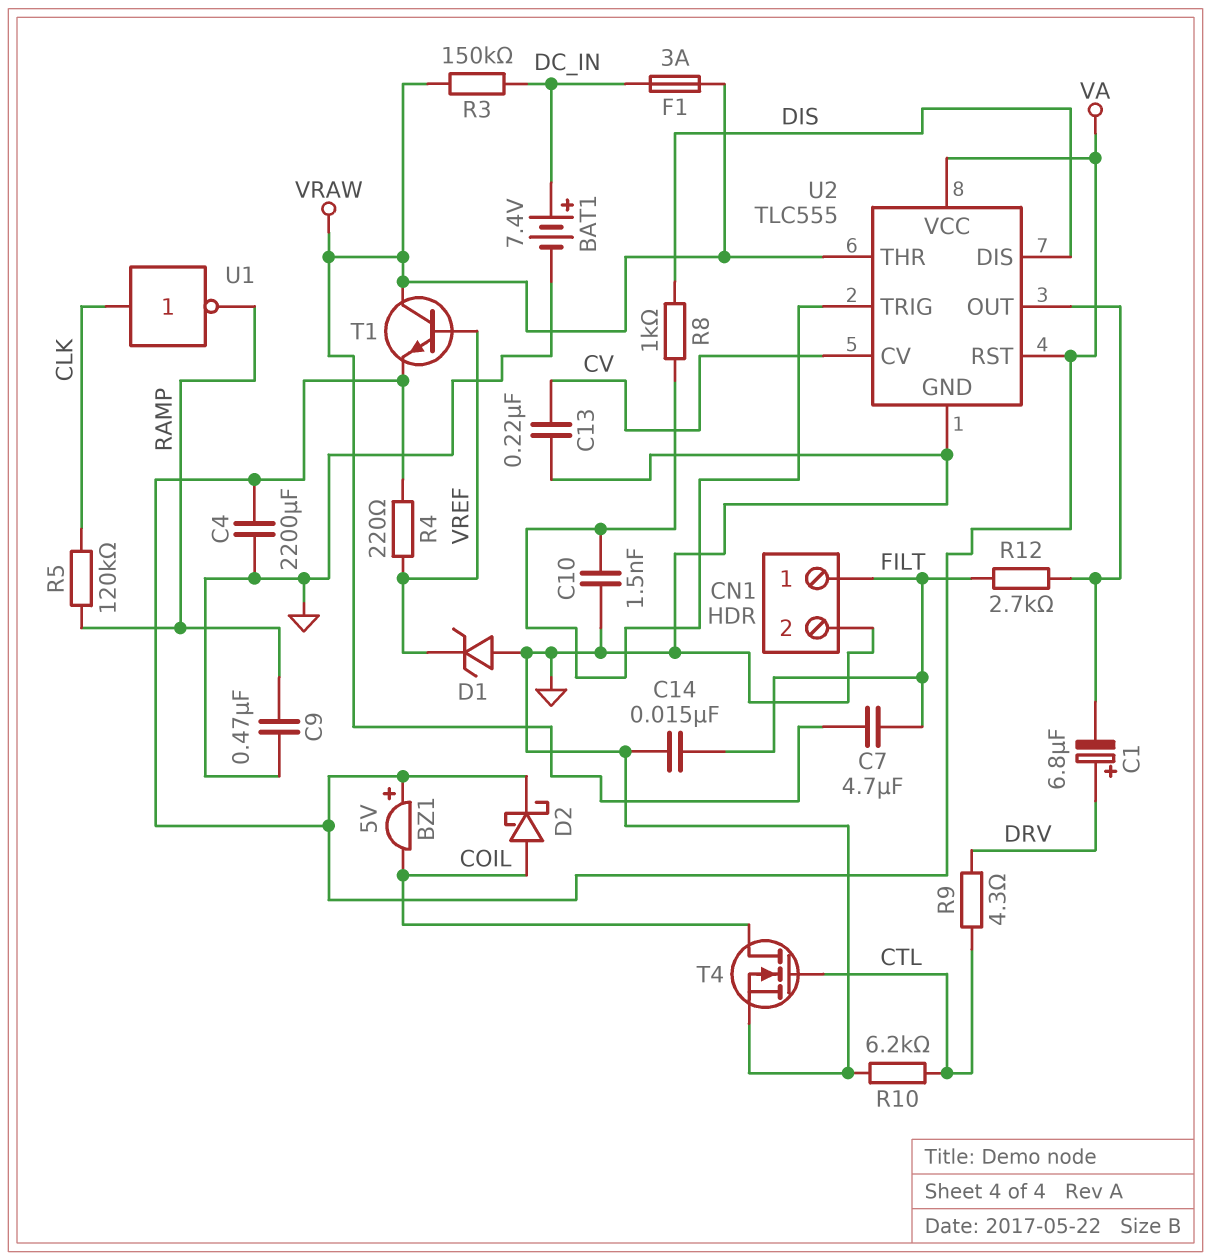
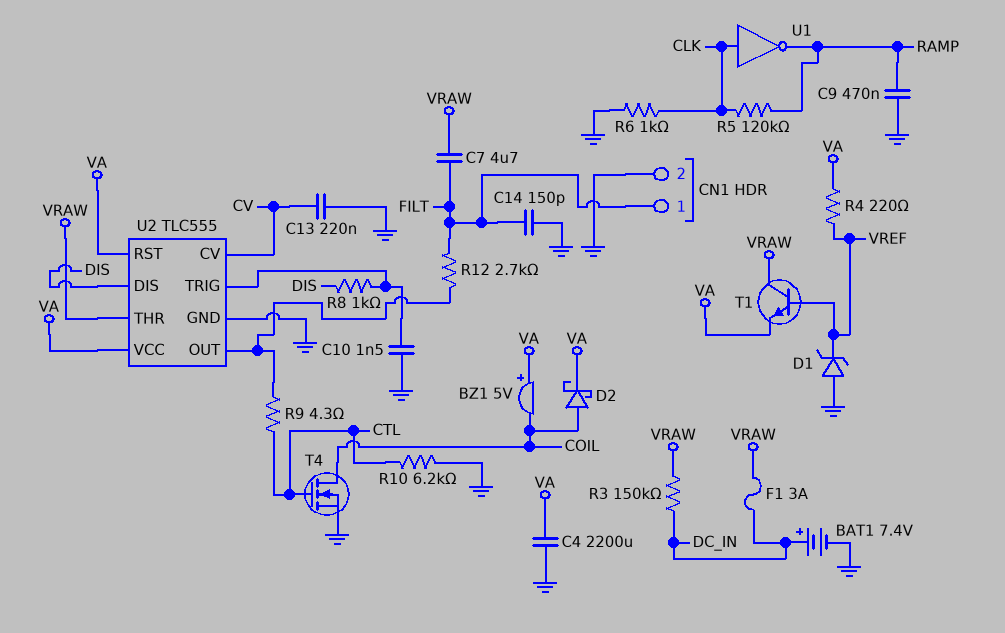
C1: 6.8uF (plus DRV, minus U2/OUT) -> none
C14: 15nF (FILT, GND) -> 150pF (FILT, GND)
R6: none -> 1k (CLK, GND)
R9: 4.3 (CTL, DRV) -> 4.3 (CTL, U2/OUT)

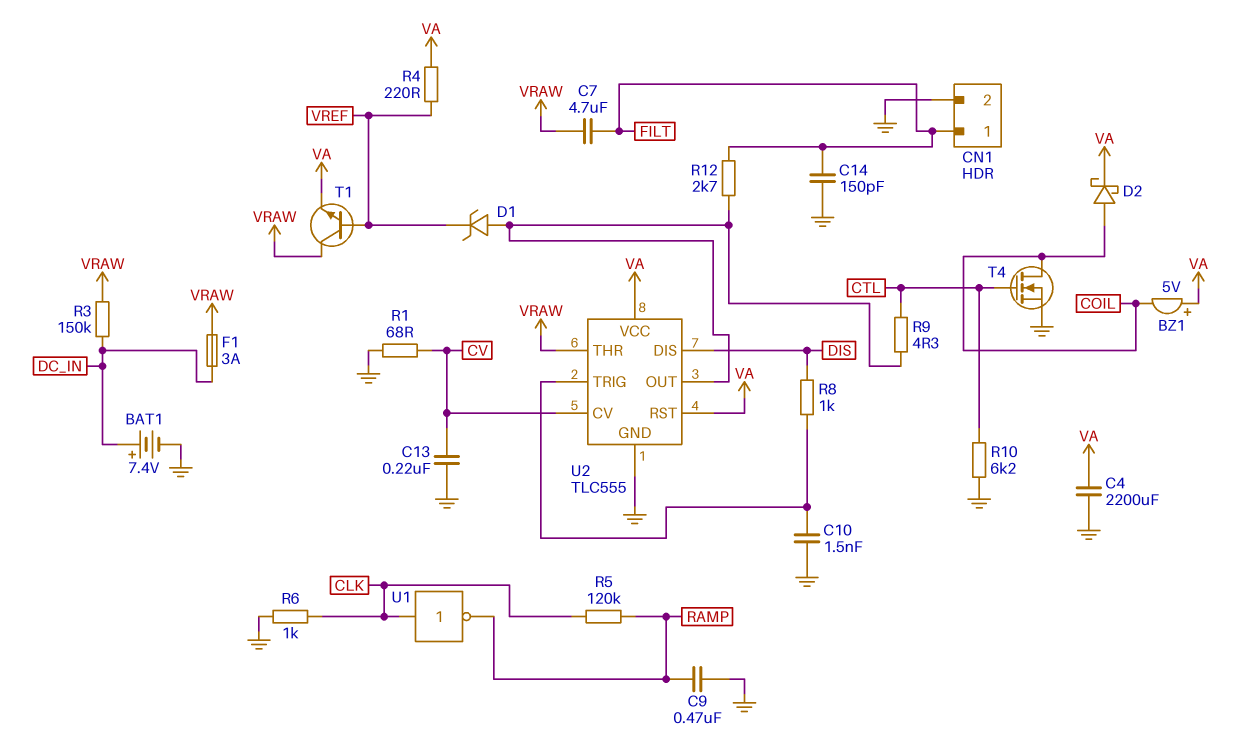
D1: zener (A GND, K VREF) -> zener (A U2/OUT, K VREF)
R1: none -> 68 (CV, GND)

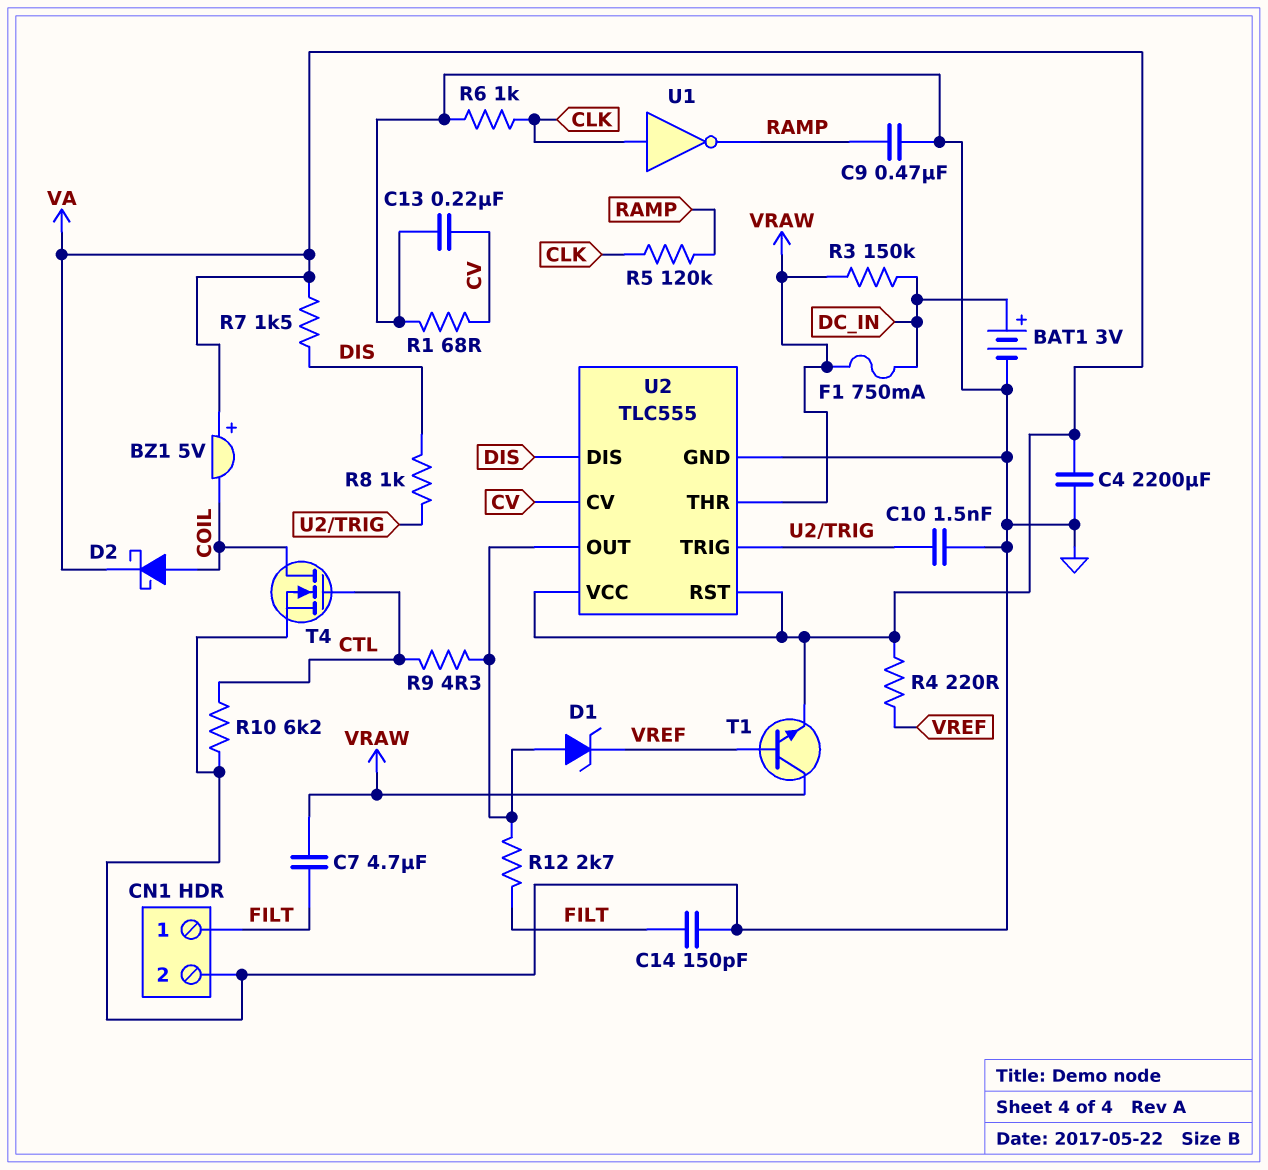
BAT1: 7.4V (plus DC_IN, minus GND) -> 3V (plus DC_IN, minus GND)
F1: 3A (DC_IN, VRAW) -> 750mA (DC_IN, VRAW)
R7: none -> 1.5k (DIS, VA)

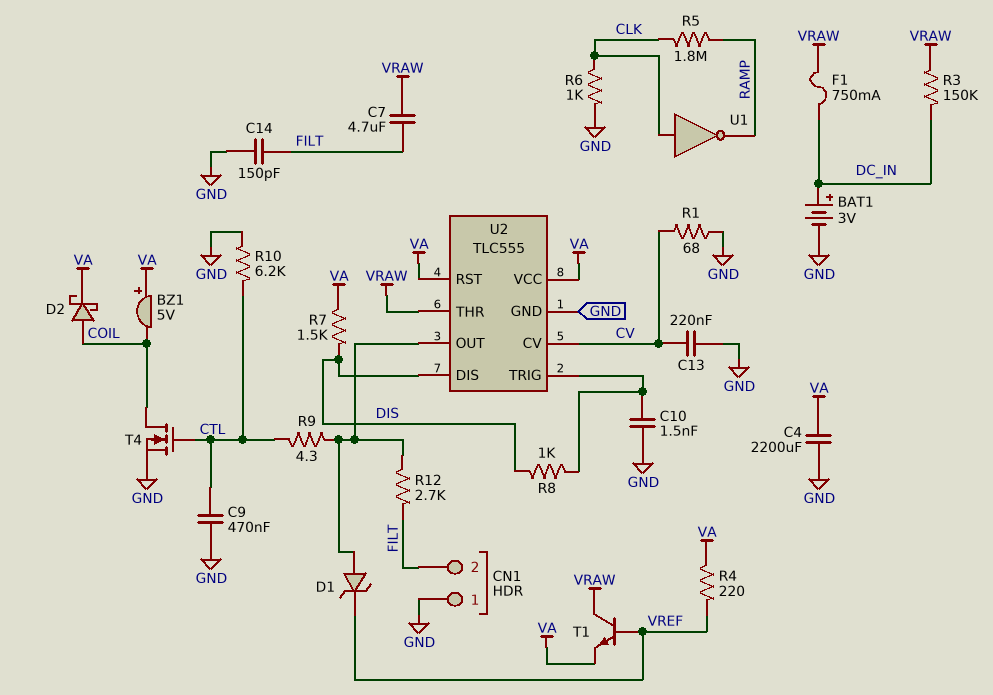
C9: 470nF (GND, RAMP) -> 470nF (CTL, GND)
CN1 pin 1: FILT -> GND
CN1 pin 2: GND -> FILT
R5: 120k (CLK, RAMP) -> 1.8M (CLK, RAMP)

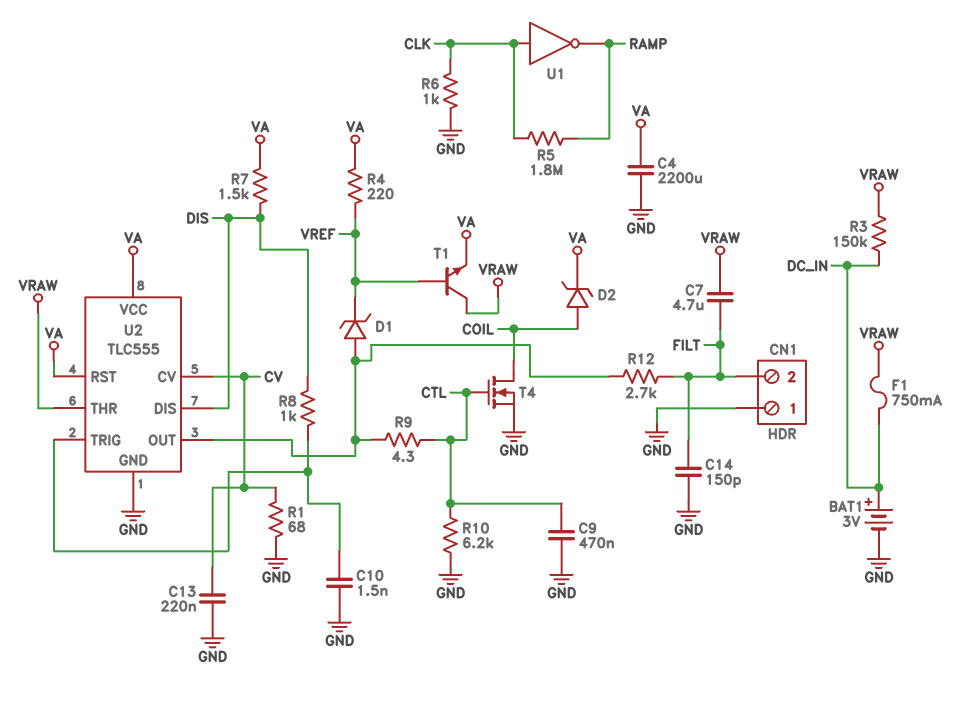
BZ1: buzzer 5V (plus VA, minus COIL) -> none
D2: schottky (A COIL, K VA) -> zener (A COIL, K VA)

